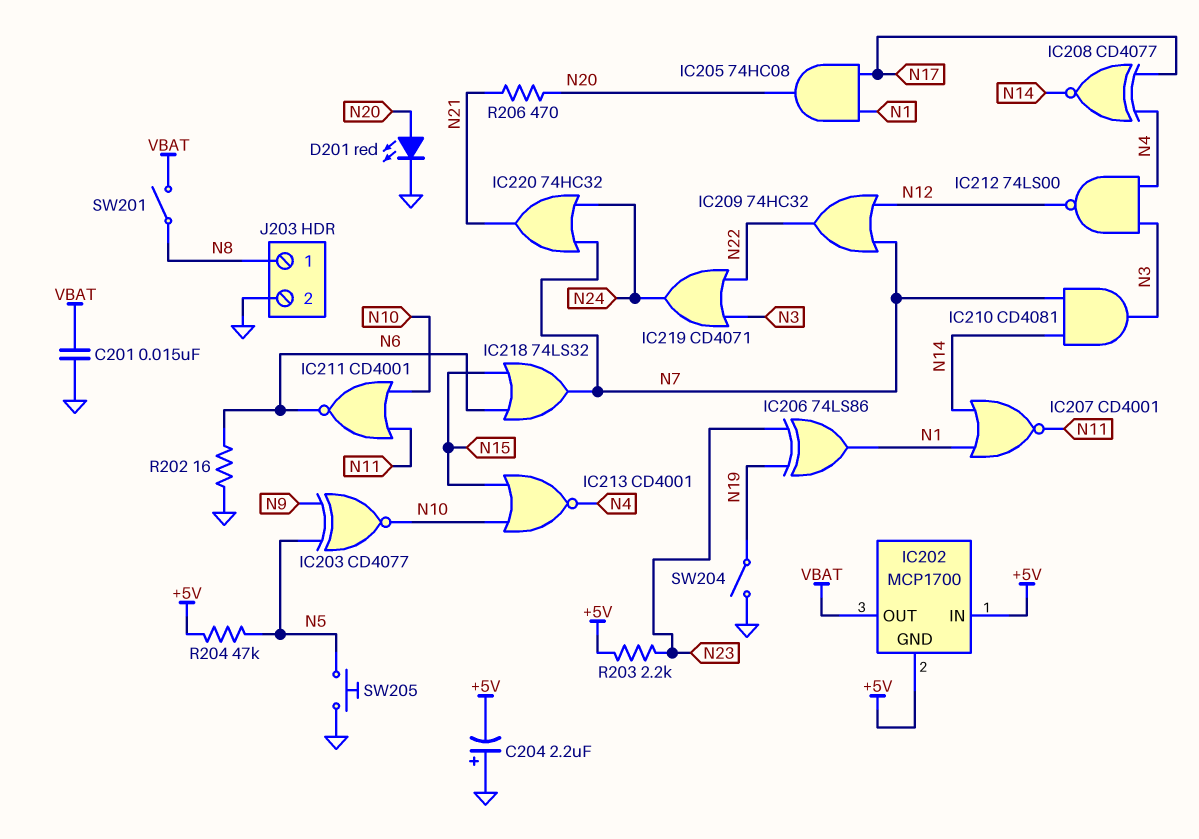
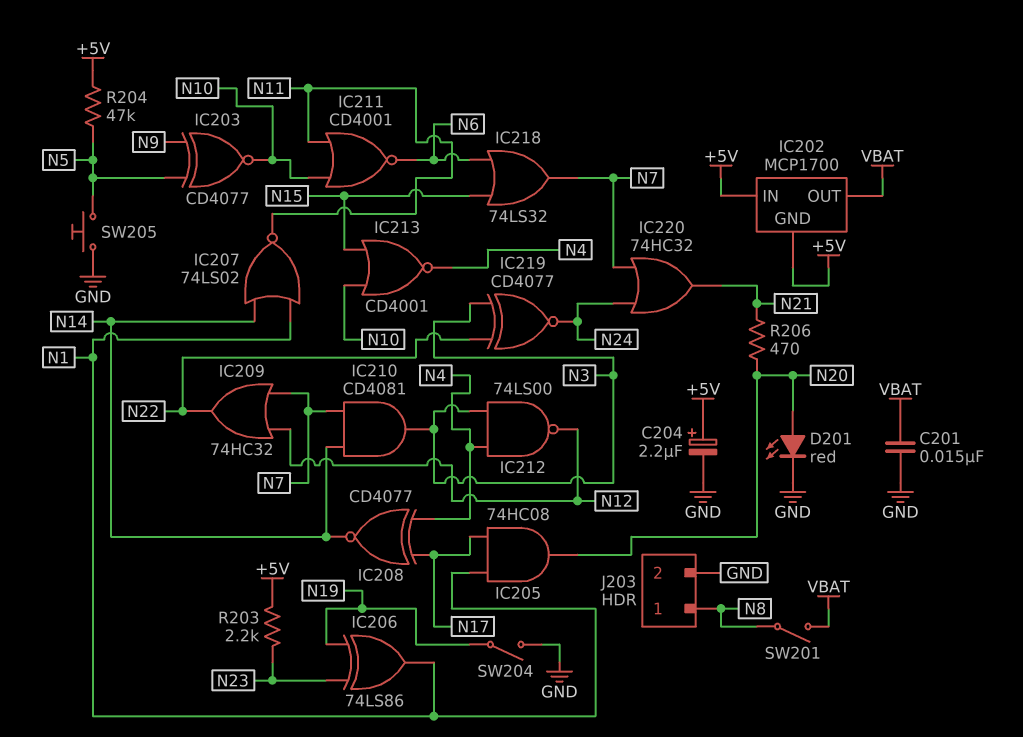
C204: 2.2uF (plus GND, minus +5V) -> 2.2uF (plus +5V, minus GND)
IC207: NOR CD4001 (in N1, in N14, out N11) -> NOR 74LS02 (in N1, in N14, out N11)
IC219: OR CD4071 (in N3, in N22, out N24) -> XNOR CD4077 (in N3, in N22, out N24)
R202: 16 (GND, N6) -> none

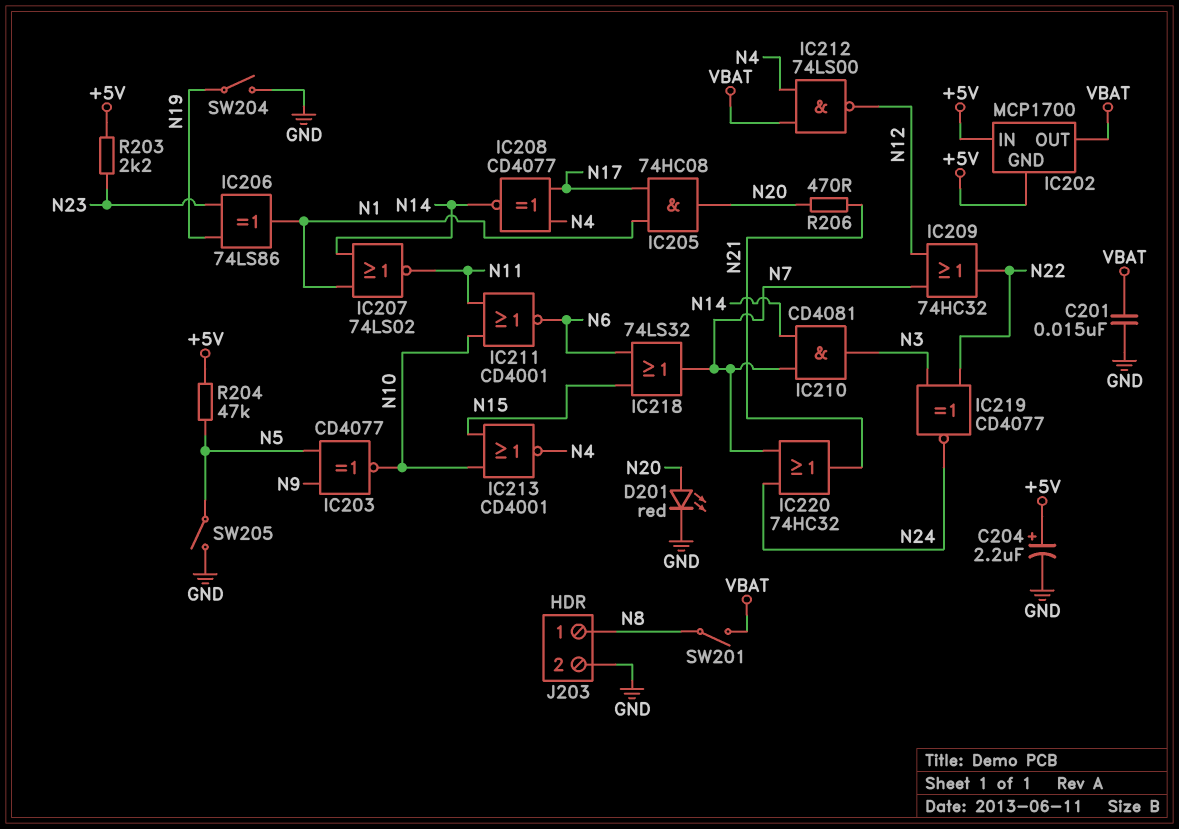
IC212: NAND 74LS00 (in N3, in N4, out N12) -> NAND 74LS00 (in N4, in VBAT, out N12)
SW205: button (GND, N5) -> switch (GND, N5)

